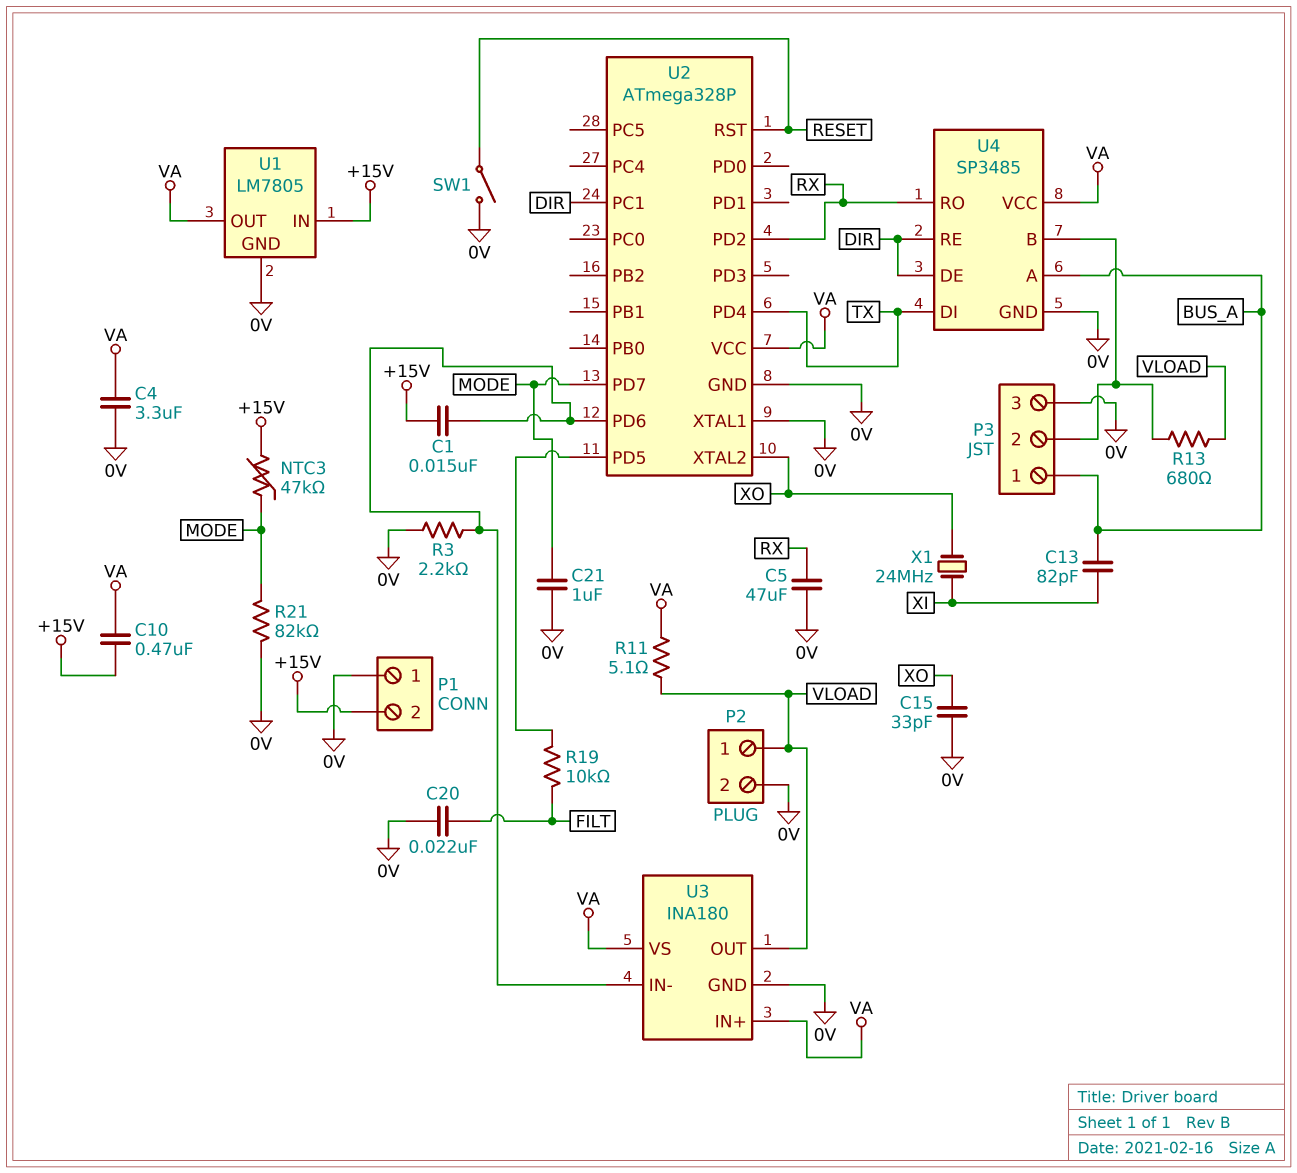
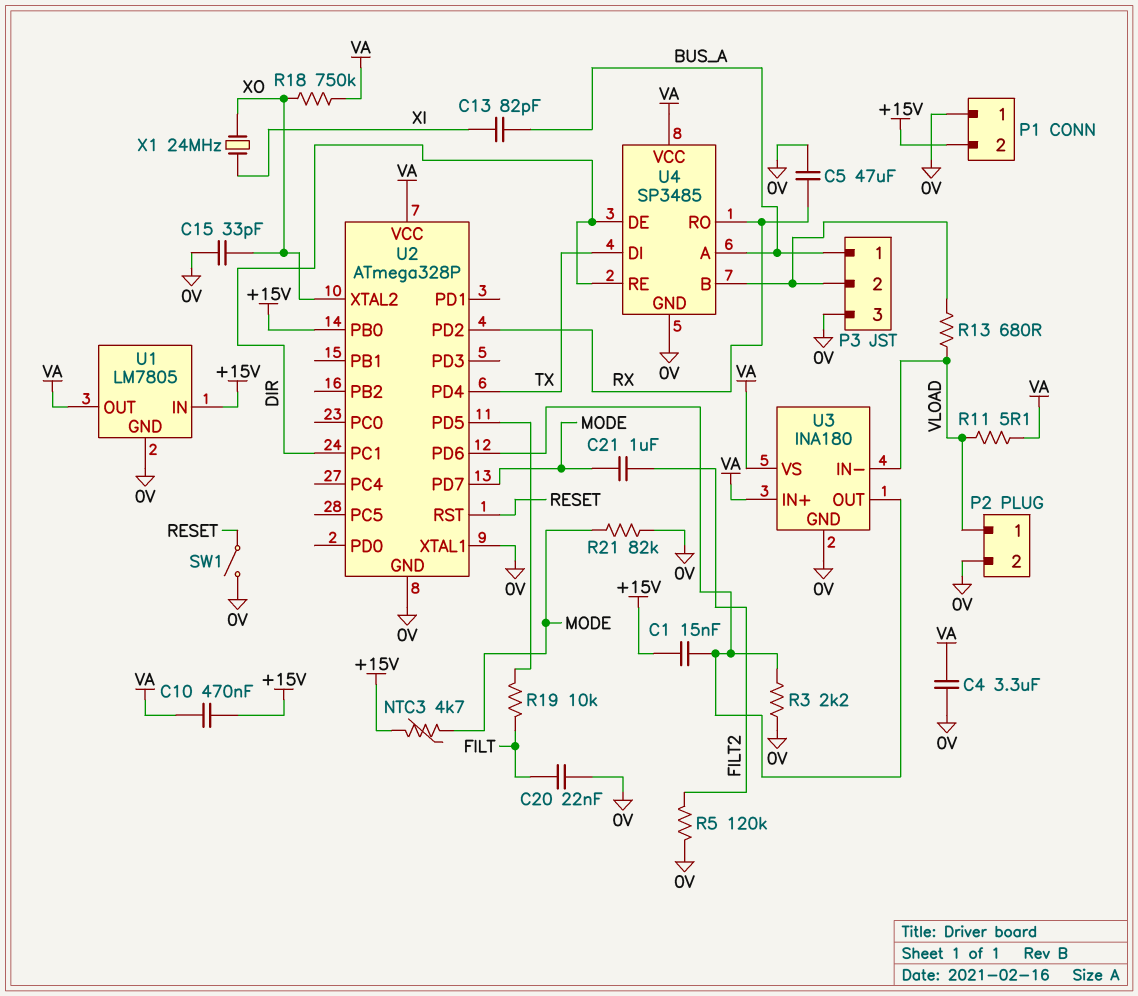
C21: 1uF (0V, MODE) -> 1uF (FILT2, MODE)
NTC3: 47k (+15V, MODE) -> 4.7k (+15V, MODE)
R5: none -> 120k (0V, FILT2)
R18: none -> 750k (VA, XO)
U2 pin PB0: none -> +15V
U3 pin IN-: U2/PD6 -> VLOAD
U3 pin OUT: VLOAD -> U2/PD6

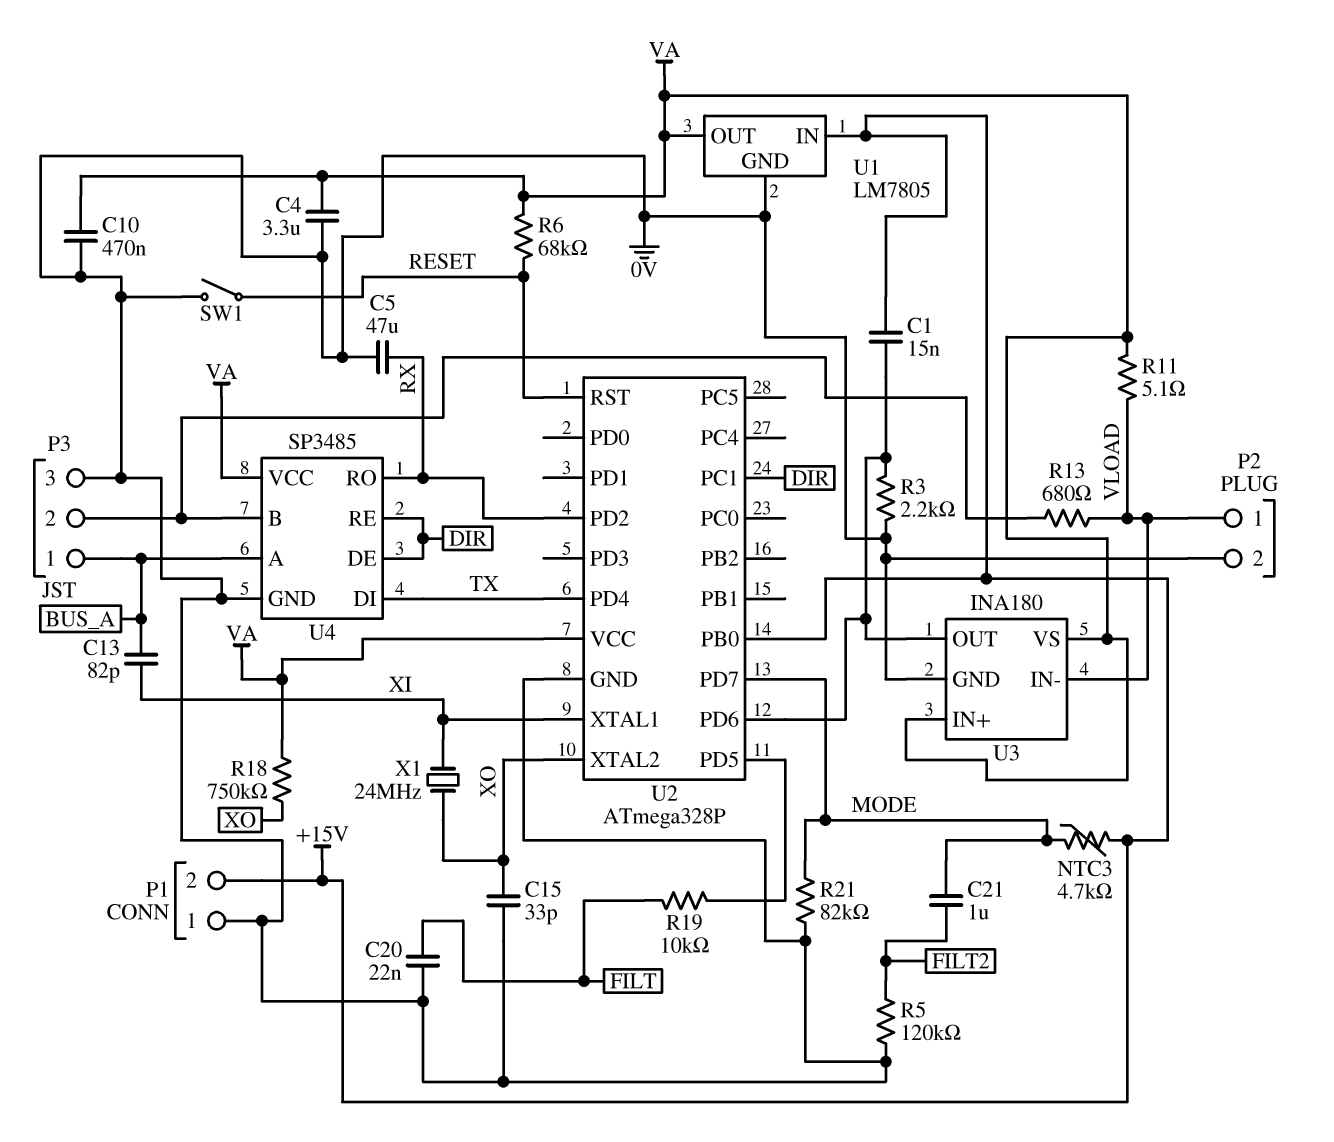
C10: 470nF (+15V, VA) -> 470nF (0V, VA)
R6: none -> 68k (RESET, VA)
U2 pin XTAL1: 0V -> XI

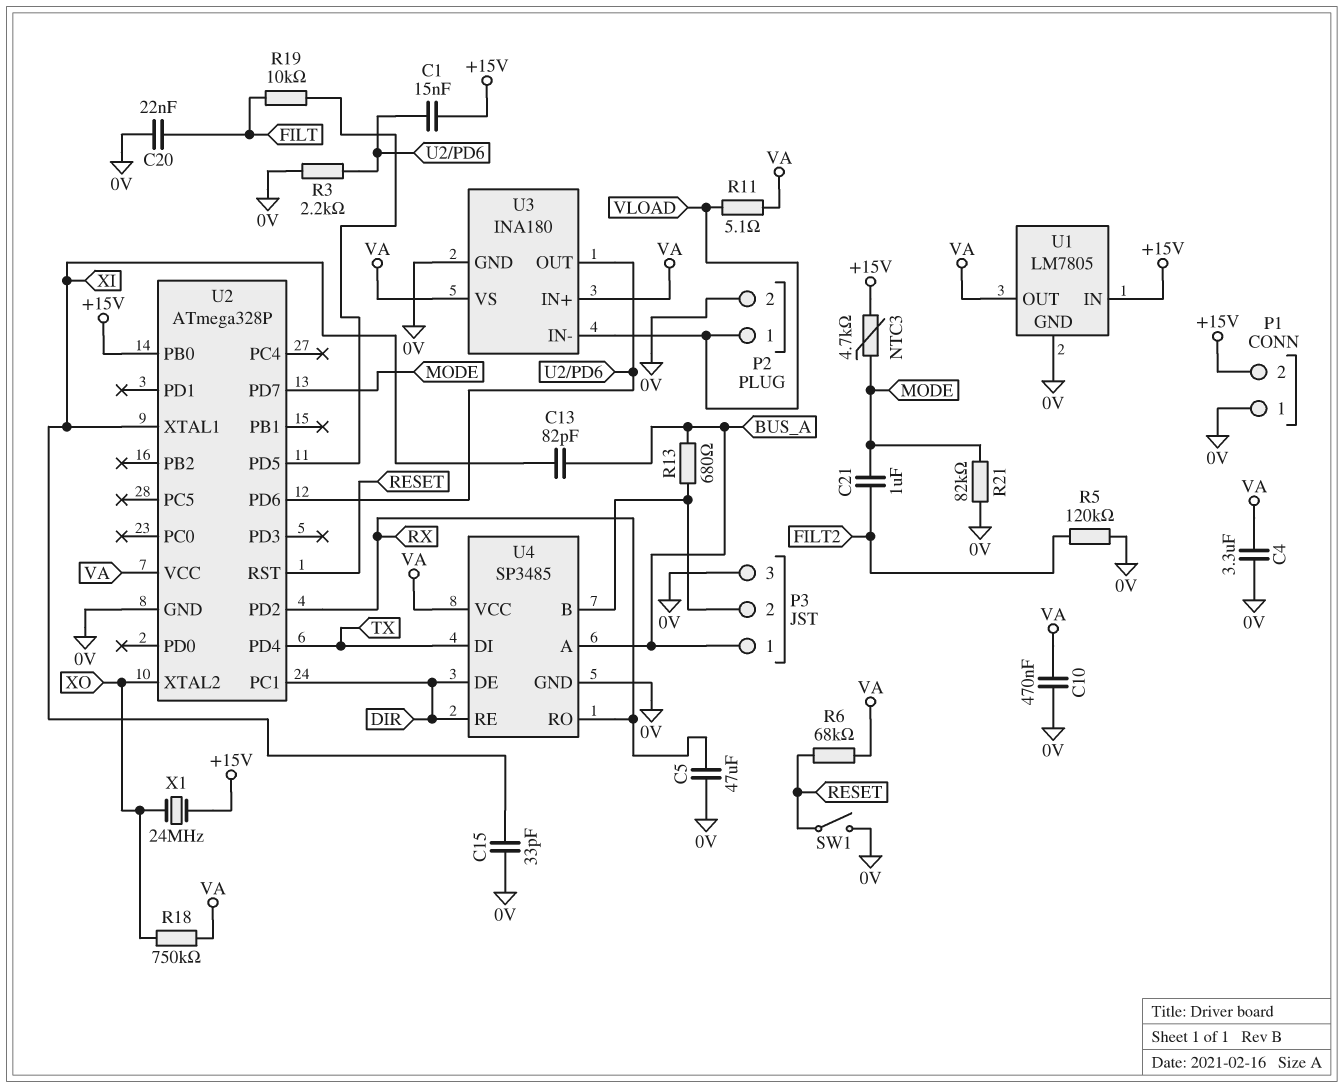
C15: 33pF (0V, XO) -> 33pF (0V, XI)
R13: 680 (P3/2, VLOAD) -> 680 (BUS_A, P3/2)
X1: 24MHz (XI, XO) -> 24MHz (+15V, XO)

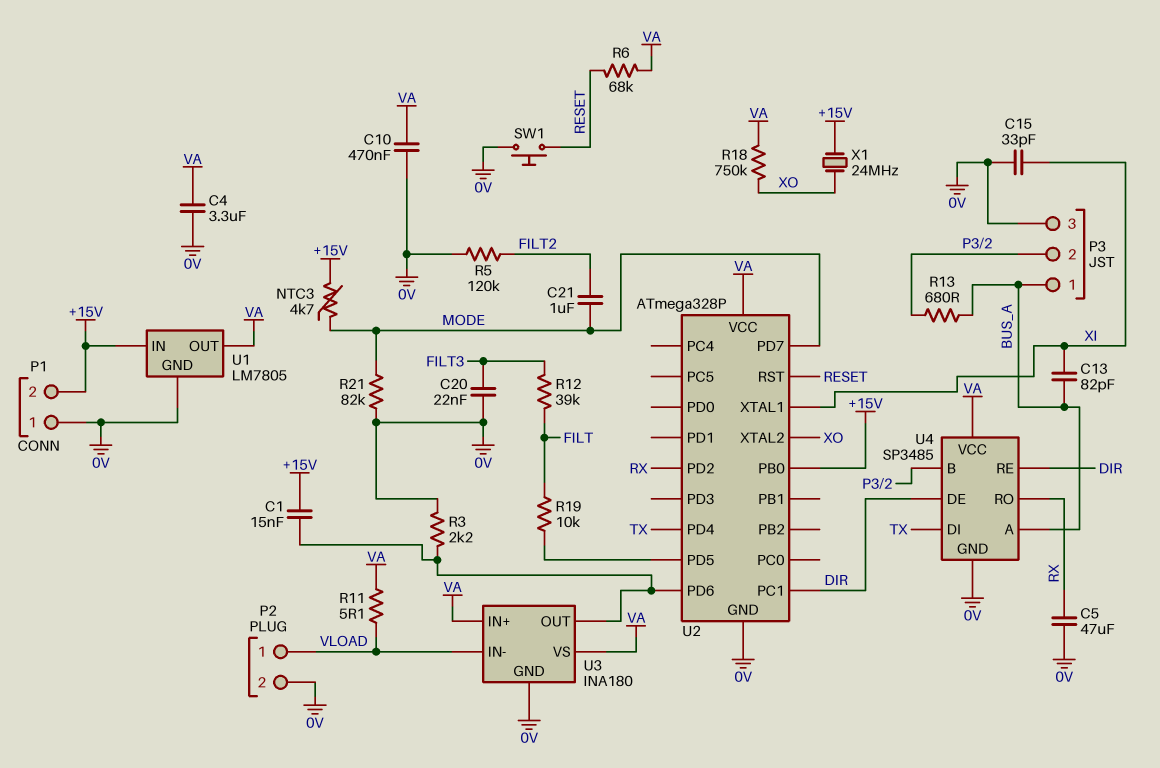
C20: 22nF (0V, FILT) -> 22nF (0V, FILT3)
R12: none -> 39k (FILT, FILT3)
SW1: switch (0V, RESET) -> button (0V, RESET)

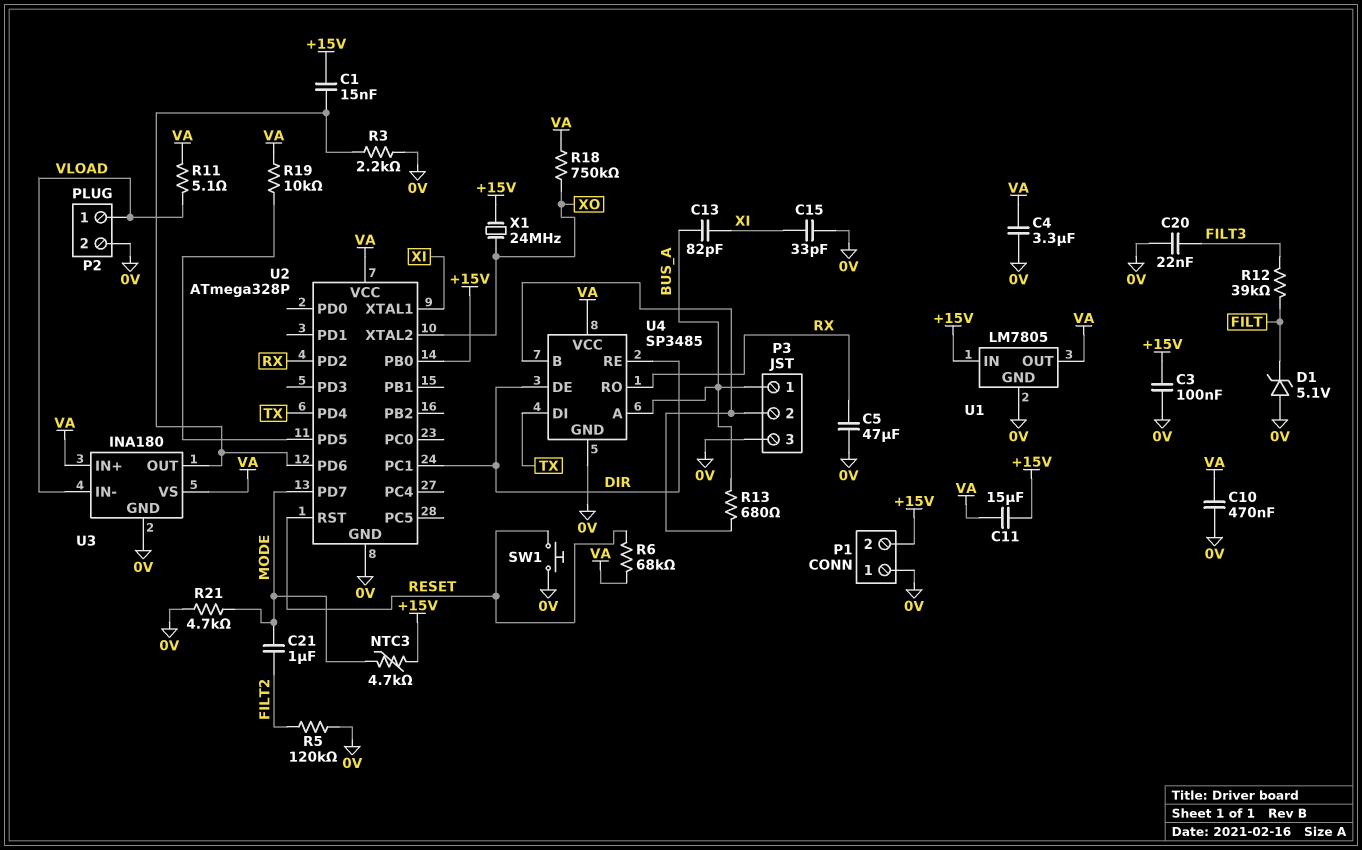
C3: none -> 100nF (+15V, 0V)
C11: none -> 15uF (+15V, VA)
D1: none -> zener 5.1V (A 0V, K FILT)
R19: 10k (FILT, U2/PD5) -> 10k (U2/PD5, VA)
R21: 82k (0V, MODE) -> 4.7k (0V, MODE)

